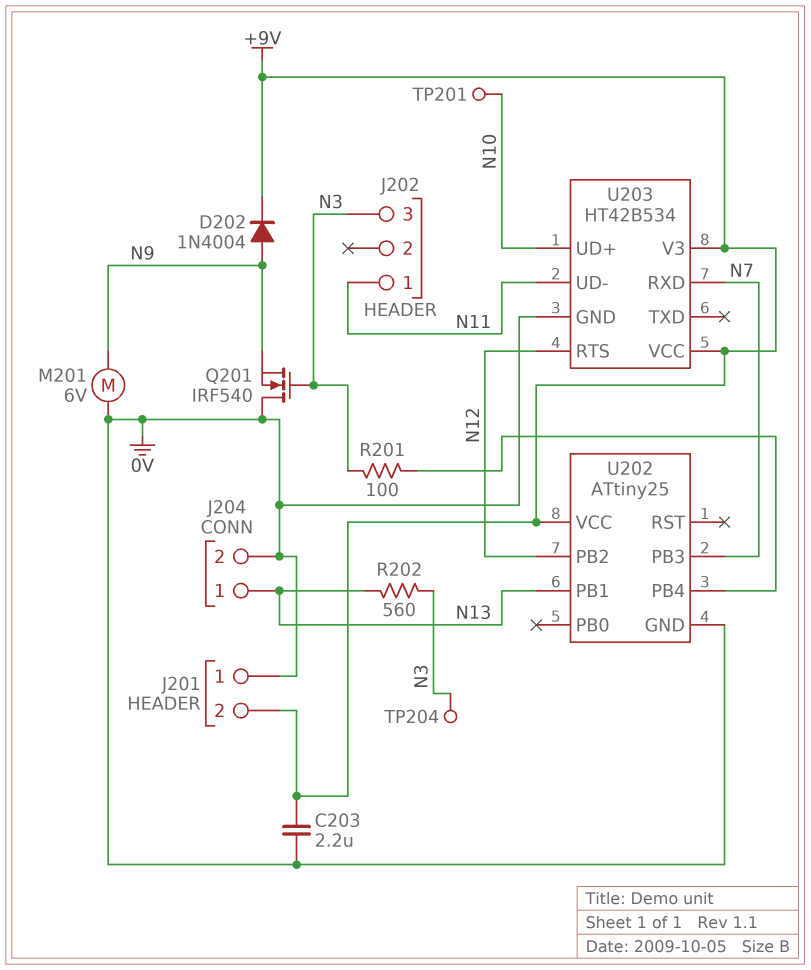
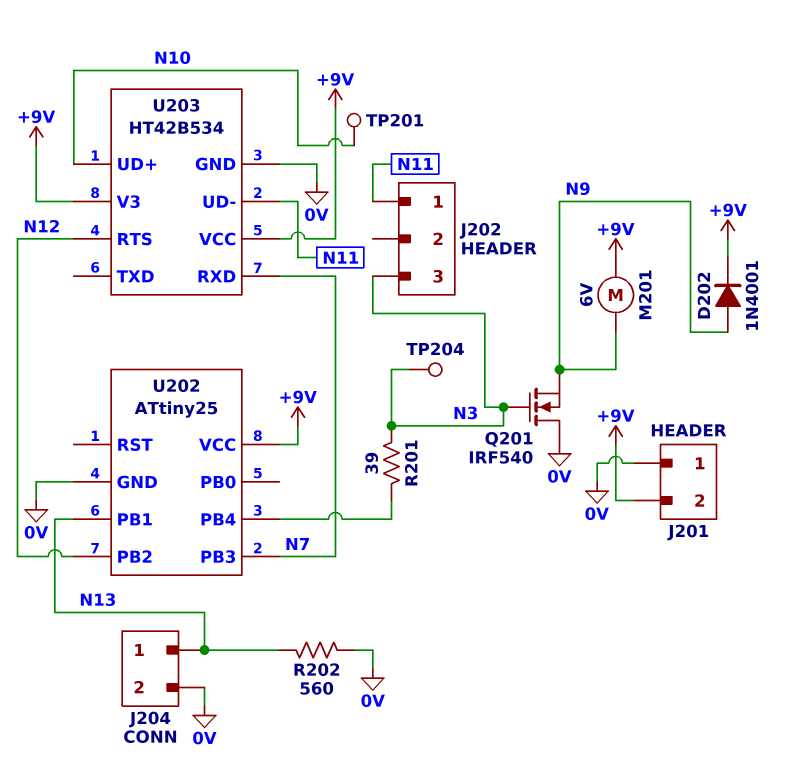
C203: 2.2uF (+9V, 0V) -> none
D202: diode 1N4004 (A N9, K +9V) -> diode 1N4001 (A N9, K +9V)
M201: motor 6V (0V, N9) -> motor 6V (+9V, N9)
R201: 100 (N3, U202/PB4) -> 39 (N3, U202/PB4)
R202: 560 (N3, N13) -> 560 (0V, N13)

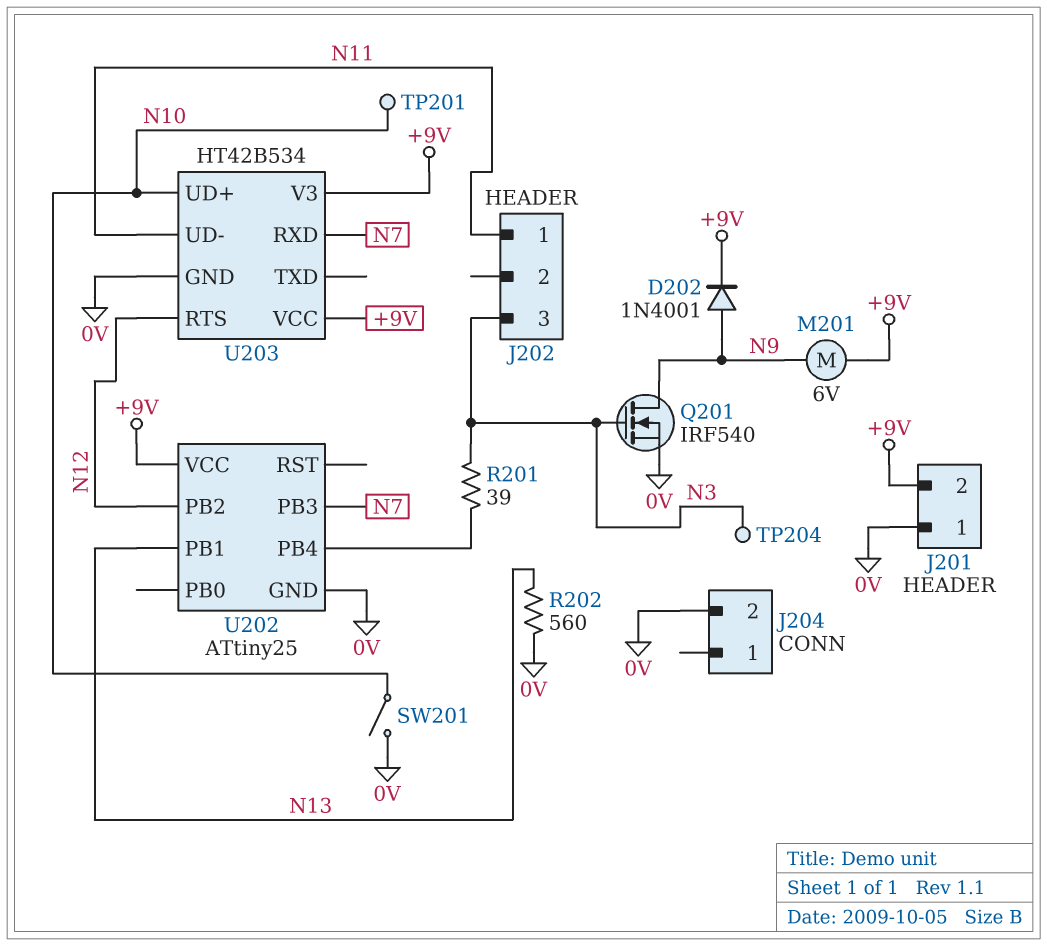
J204 pin 1: N13 -> none
Q201: NMOS IRF540 (G N3, D 0V, S N9) -> NMOS IRF540 (G N3, D N9, S 0V)
SW201: none -> switch (0V, N10)

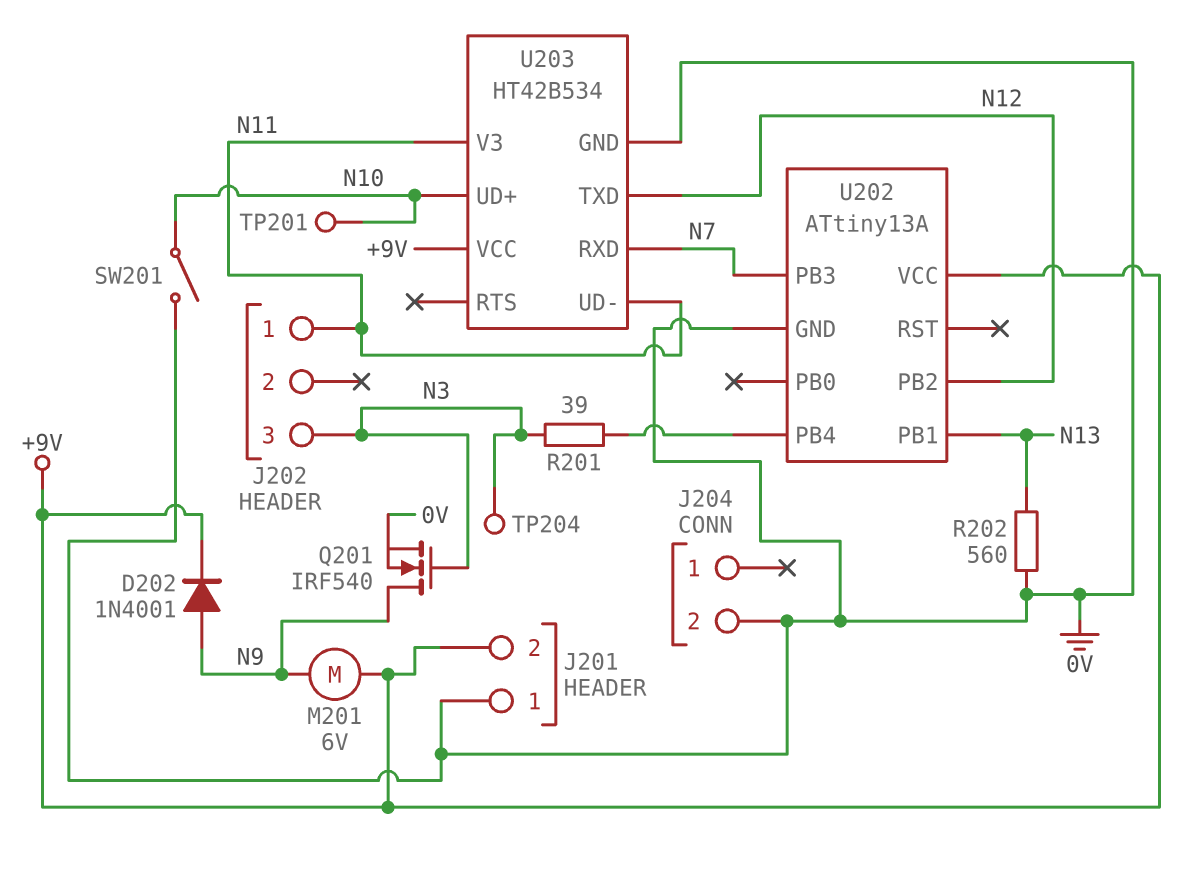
U202: ATtiny25 -> ATtiny13A
U203 pin RTS: N12 -> none
U203 pin TXD: none -> N12
U203 pin V3: +9V -> N11

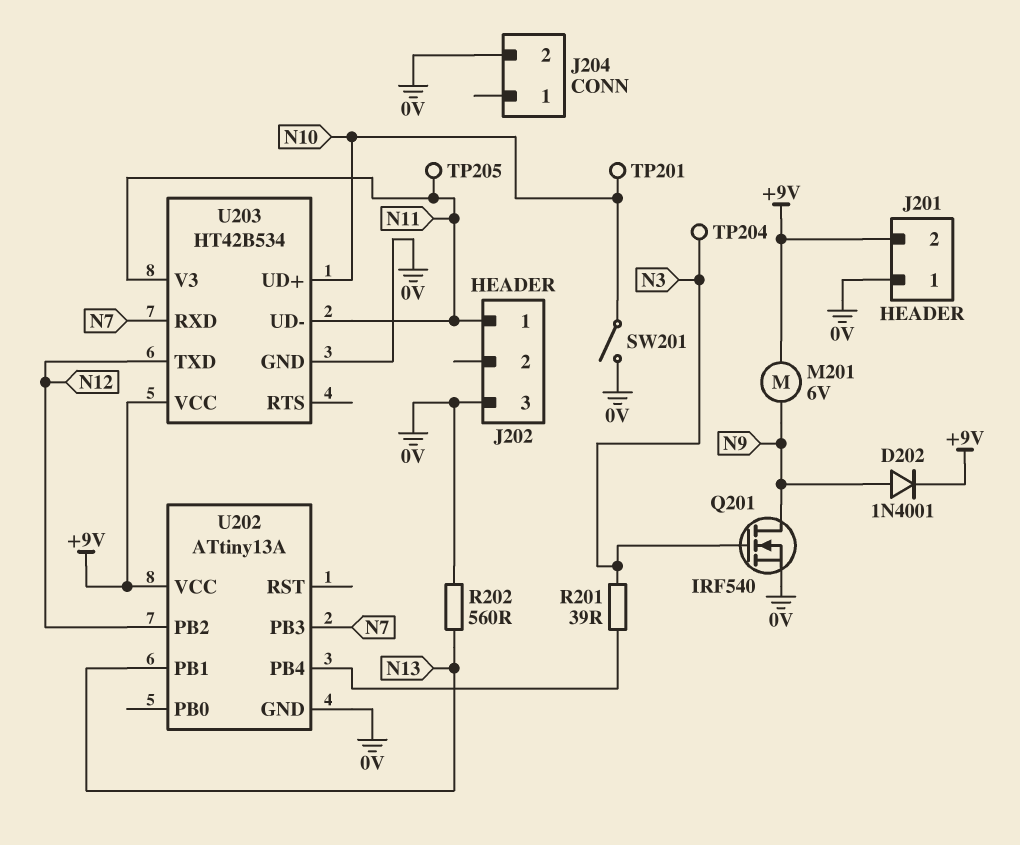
J202 pin 3: N3 -> 0V
TP205: none -> test point (N11)

